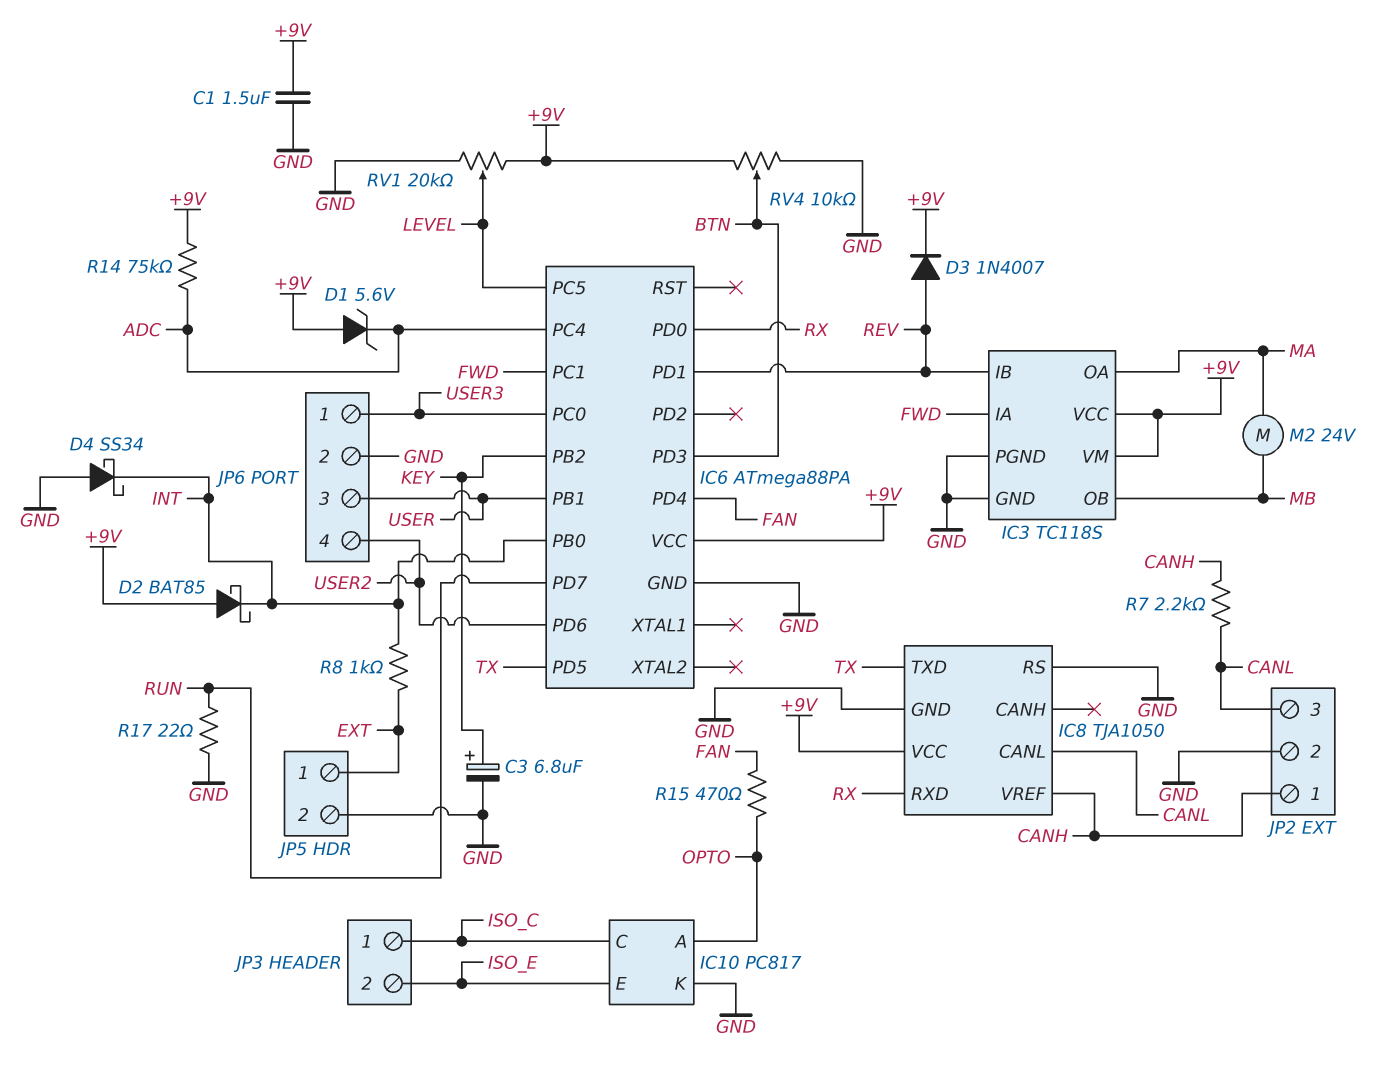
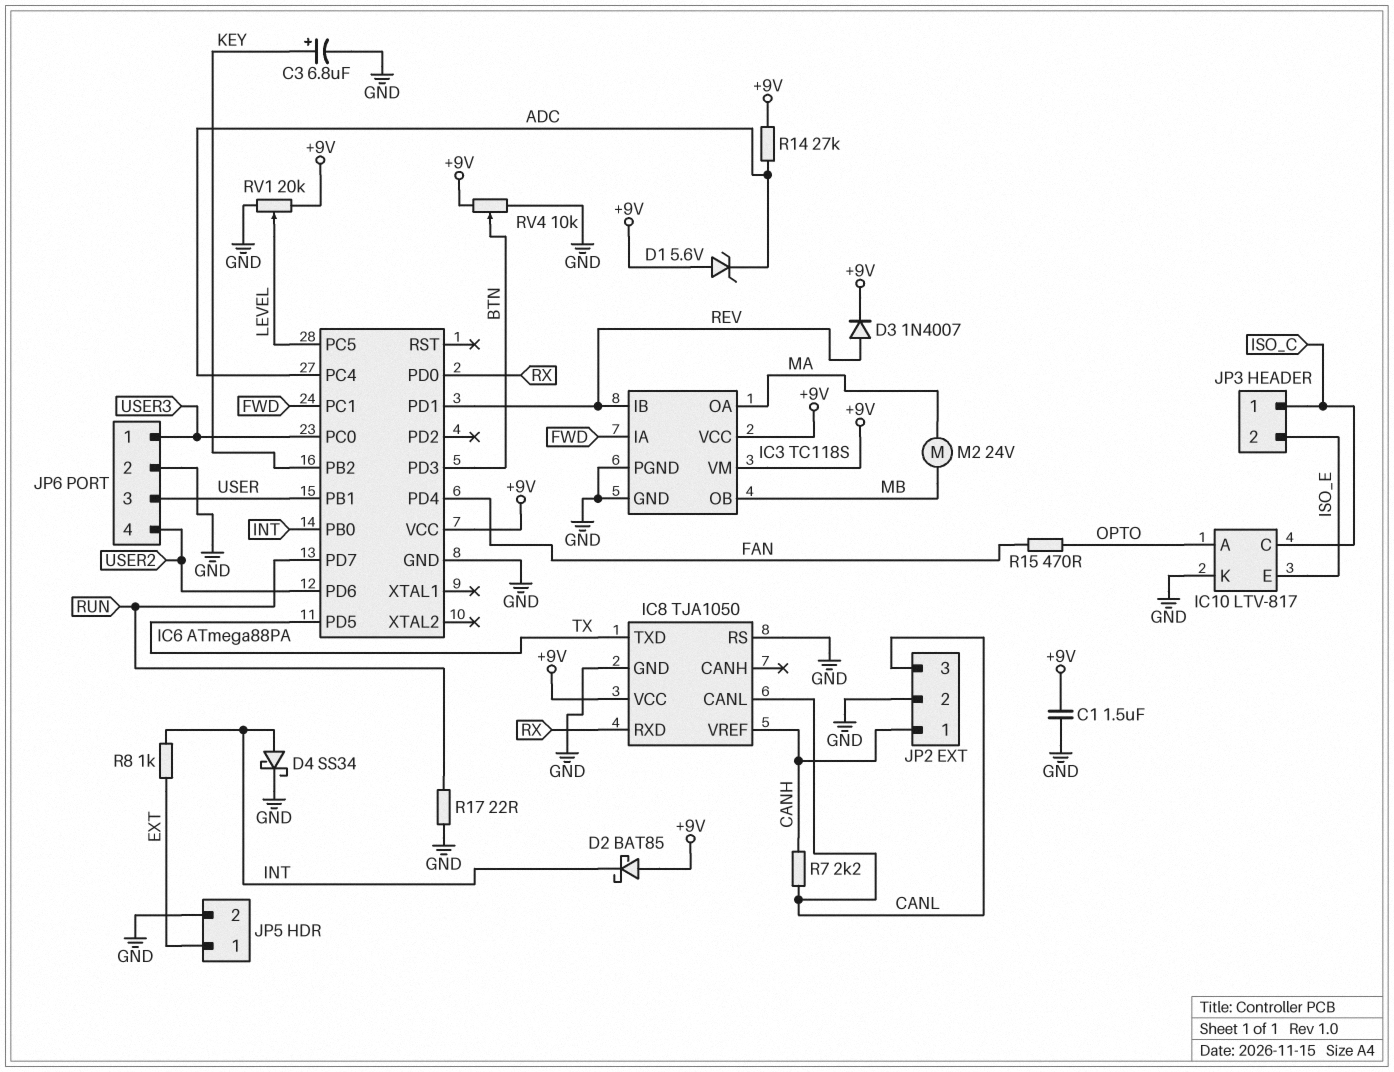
D4: schottky SS34 (A GND, K INT) -> schottky SS34 (A INT, K GND)
IC10: PC817 -> LTV-817
R14: 75k (+9V, ADC) -> 27k (+9V, ADC)

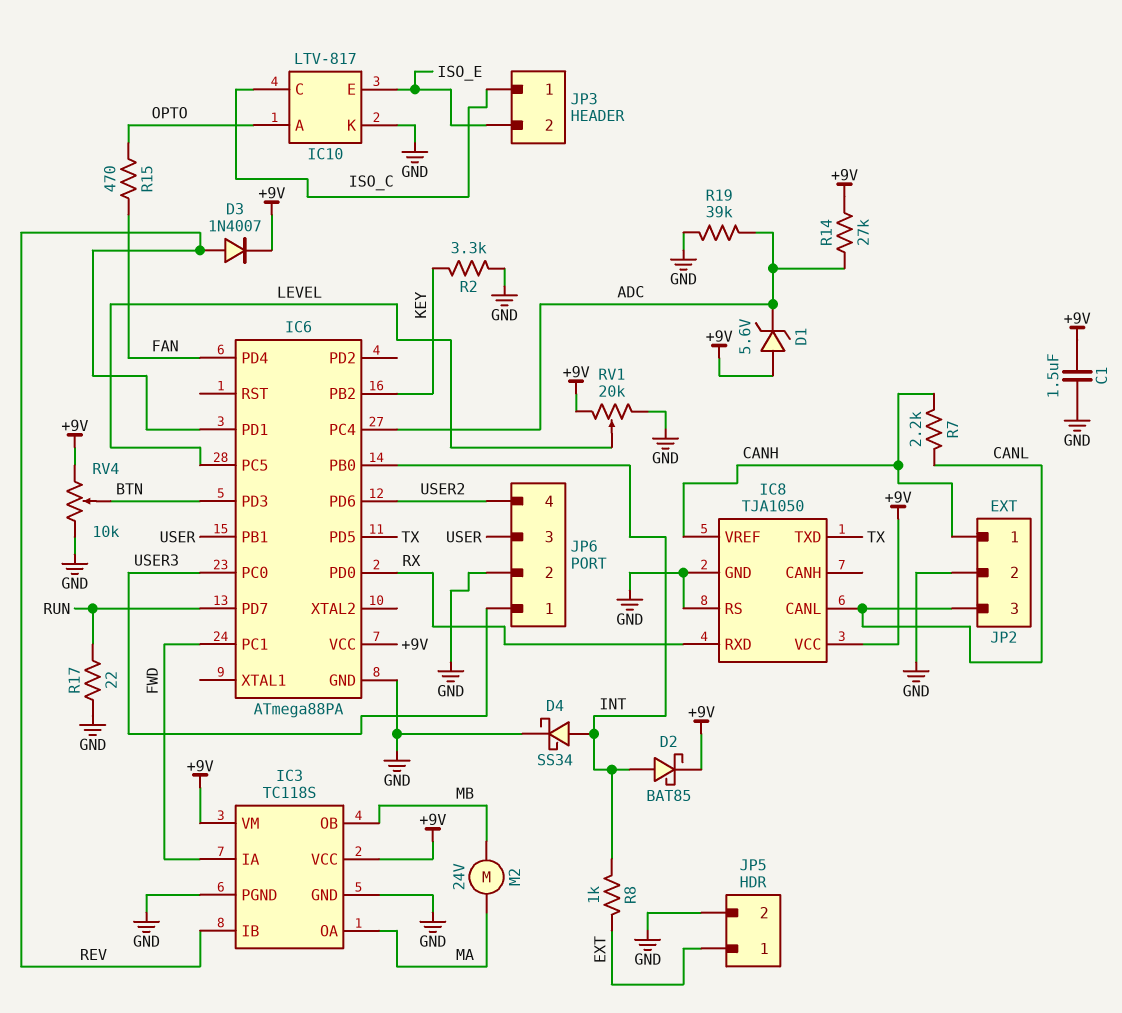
C3: 6.8uF (plus KEY, minus GND) -> none
D2: schottky BAT85 (A +9V, K INT) -> schottky BAT85 (A INT, K +9V)
R2: none -> 3.3k (GND, KEY)
R19: none -> 39k (ADC, GND)

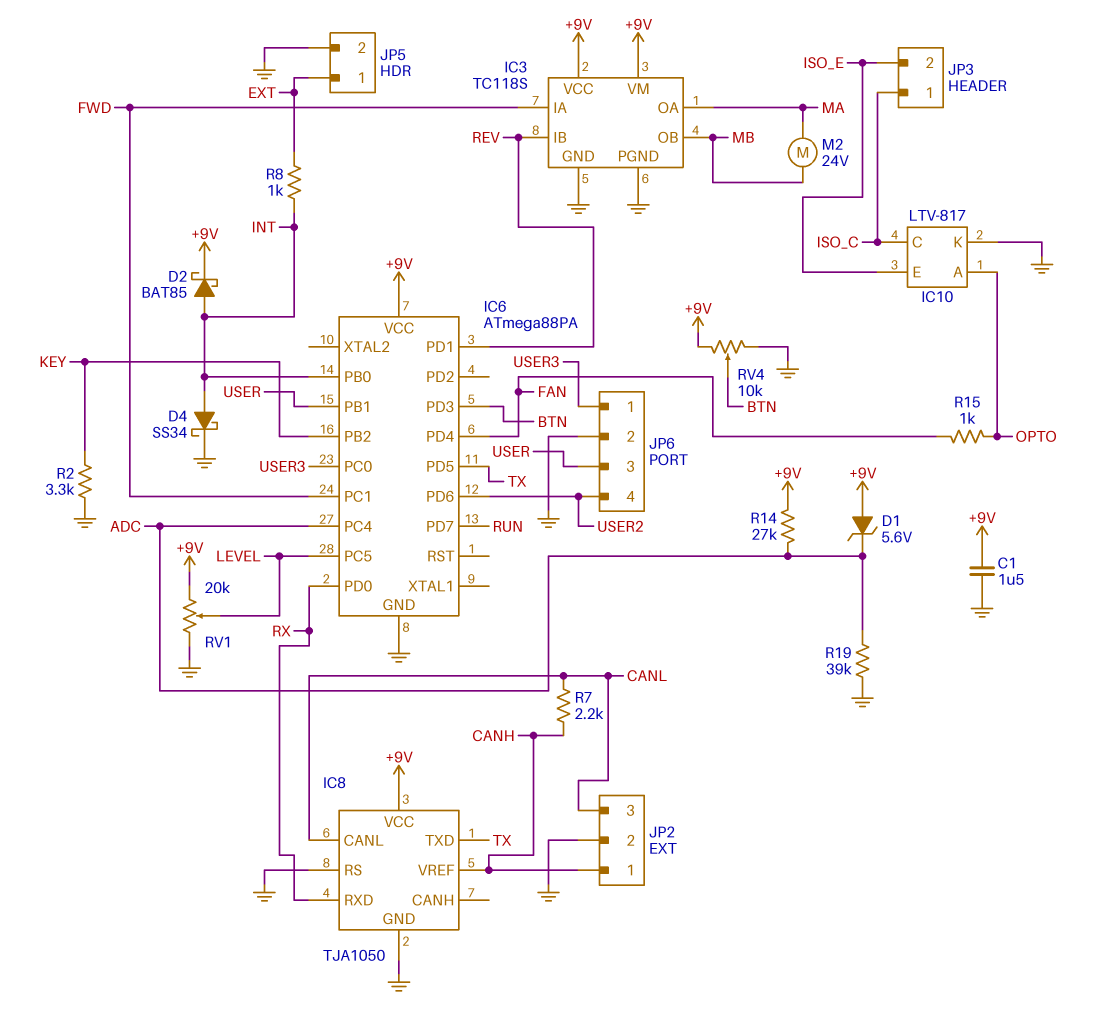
D3: diode 1N4007 (A REV, K +9V) -> none
R15: 470 (FAN, OPTO) -> 1k (FAN, OPTO)
R17: 22 (GND, RUN) -> none

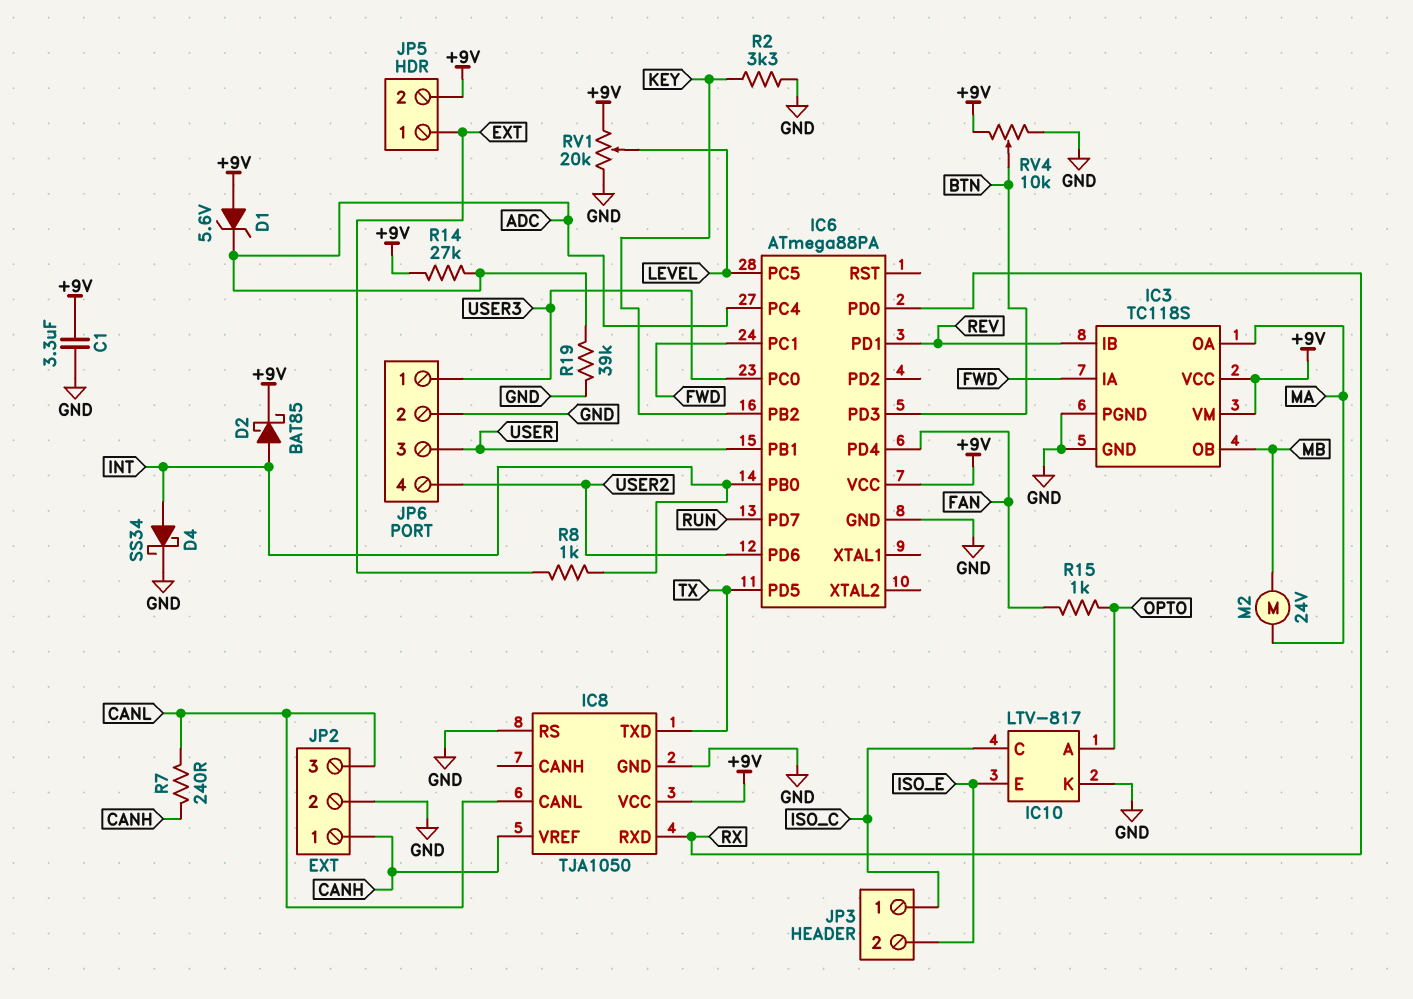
C1: 1.5uF (+9V, GND) -> 3.3uF (+9V, GND)
JP5 pin 2: GND -> +9V
R7: 2.2k (CANH, CANL) -> 240 (CANH, CANL)

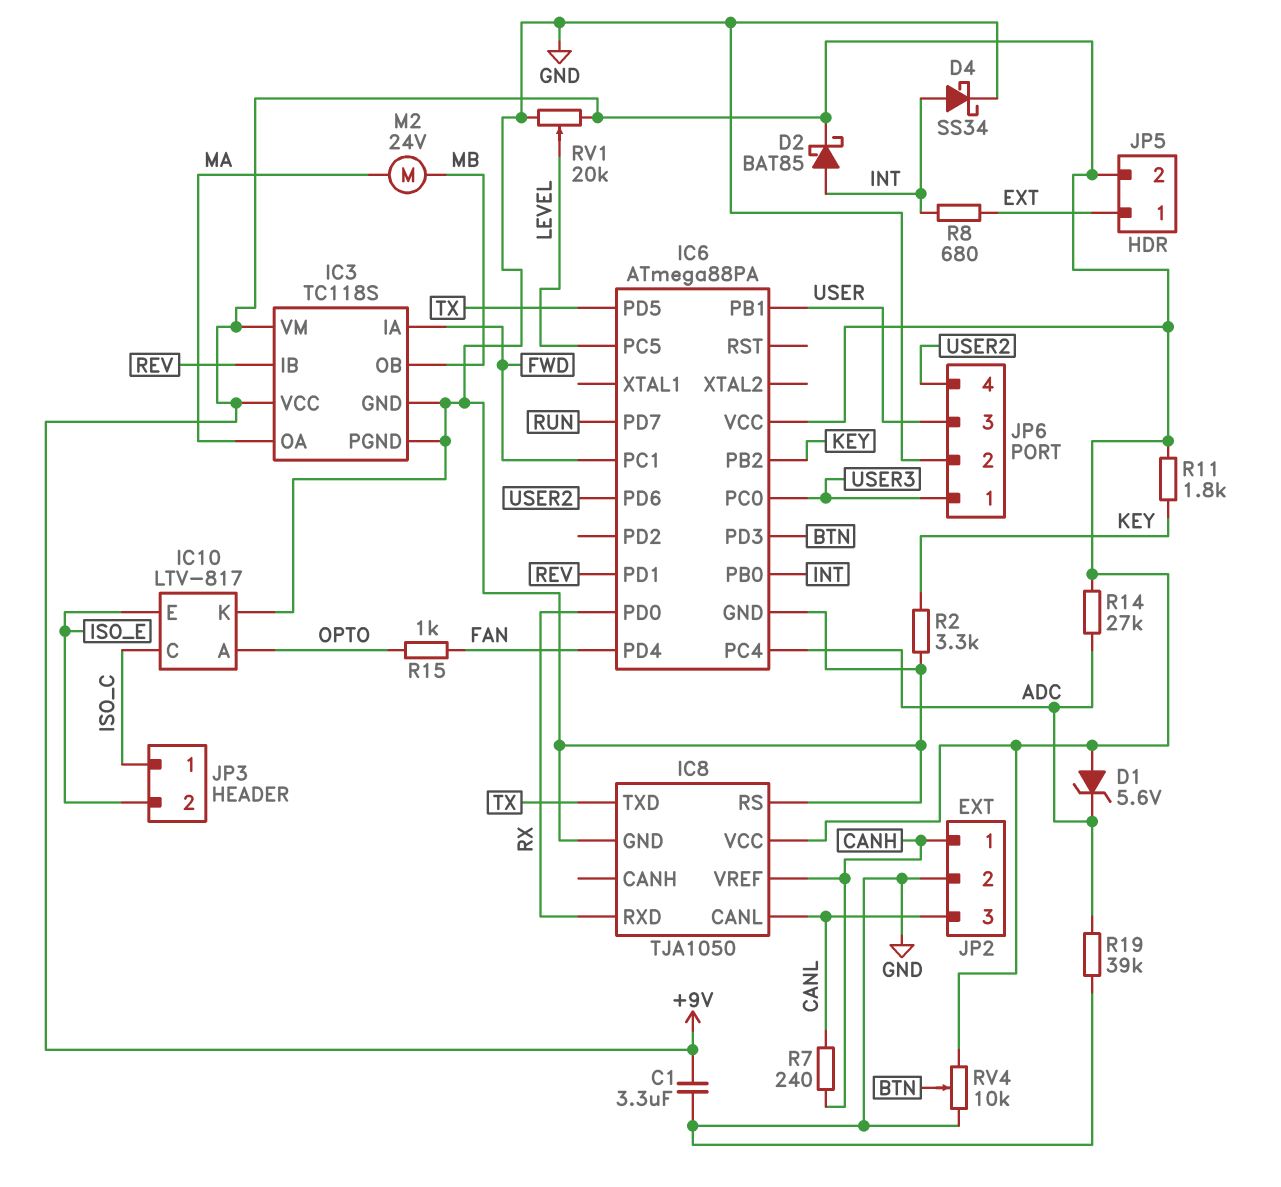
R8: 1k (EXT, INT) -> 680 (EXT, INT)
R11: none -> 1.8k (+9V, KEY)

